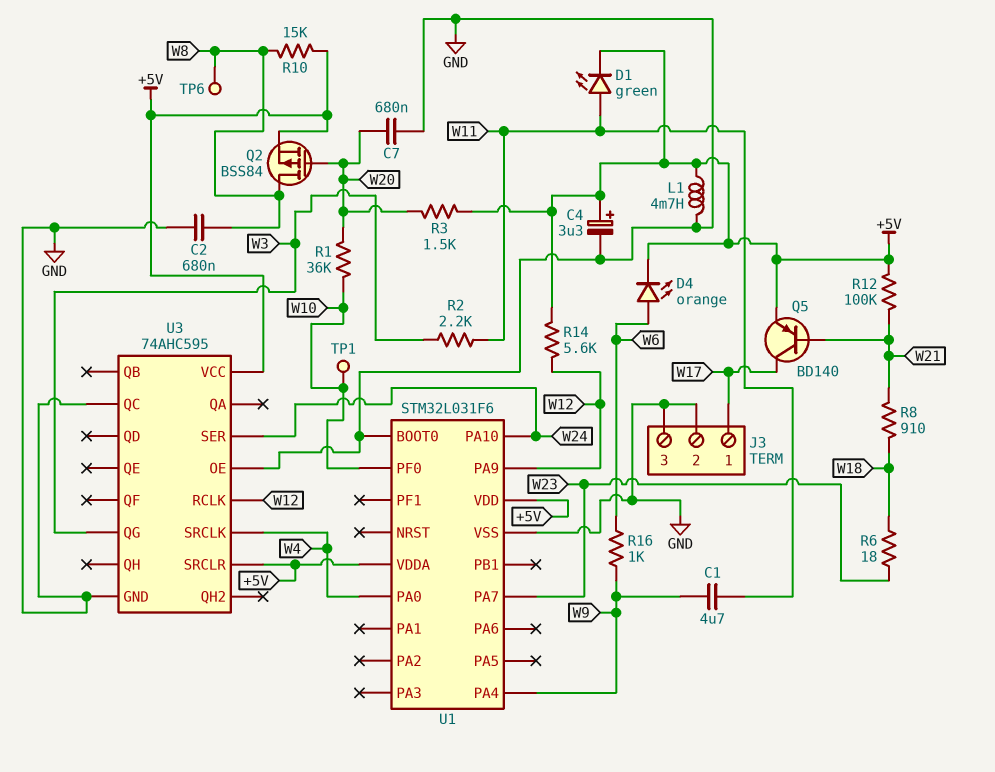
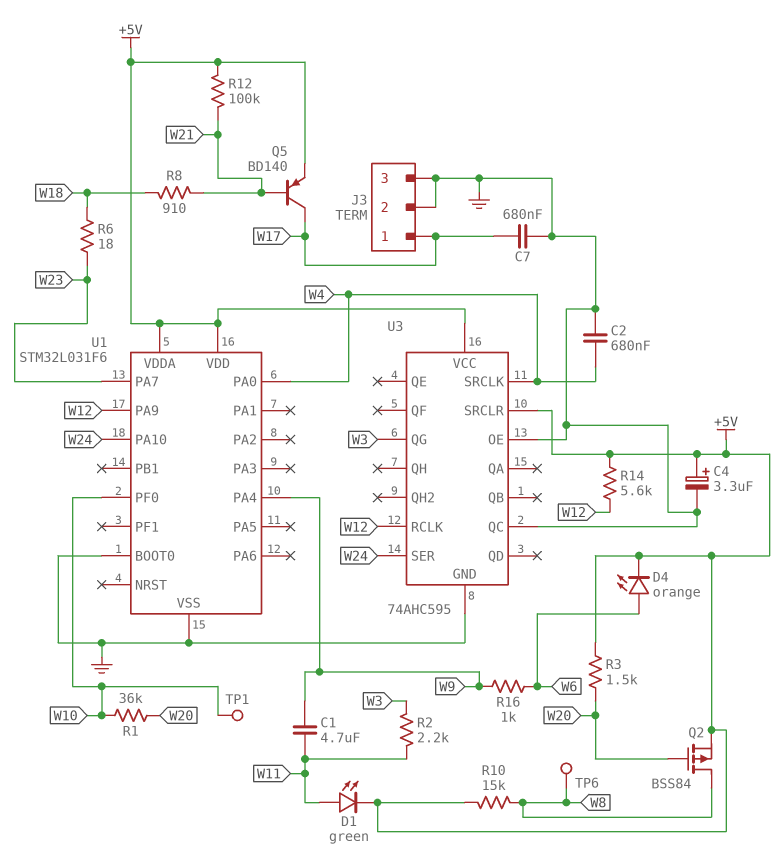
C2: 680nF (GND, W8) -> 680nF (GND, W4)
C7: 680nF (GND, W20) -> 680nF (GND, W17)
L1: 4.7mH (+5V, GND) -> none

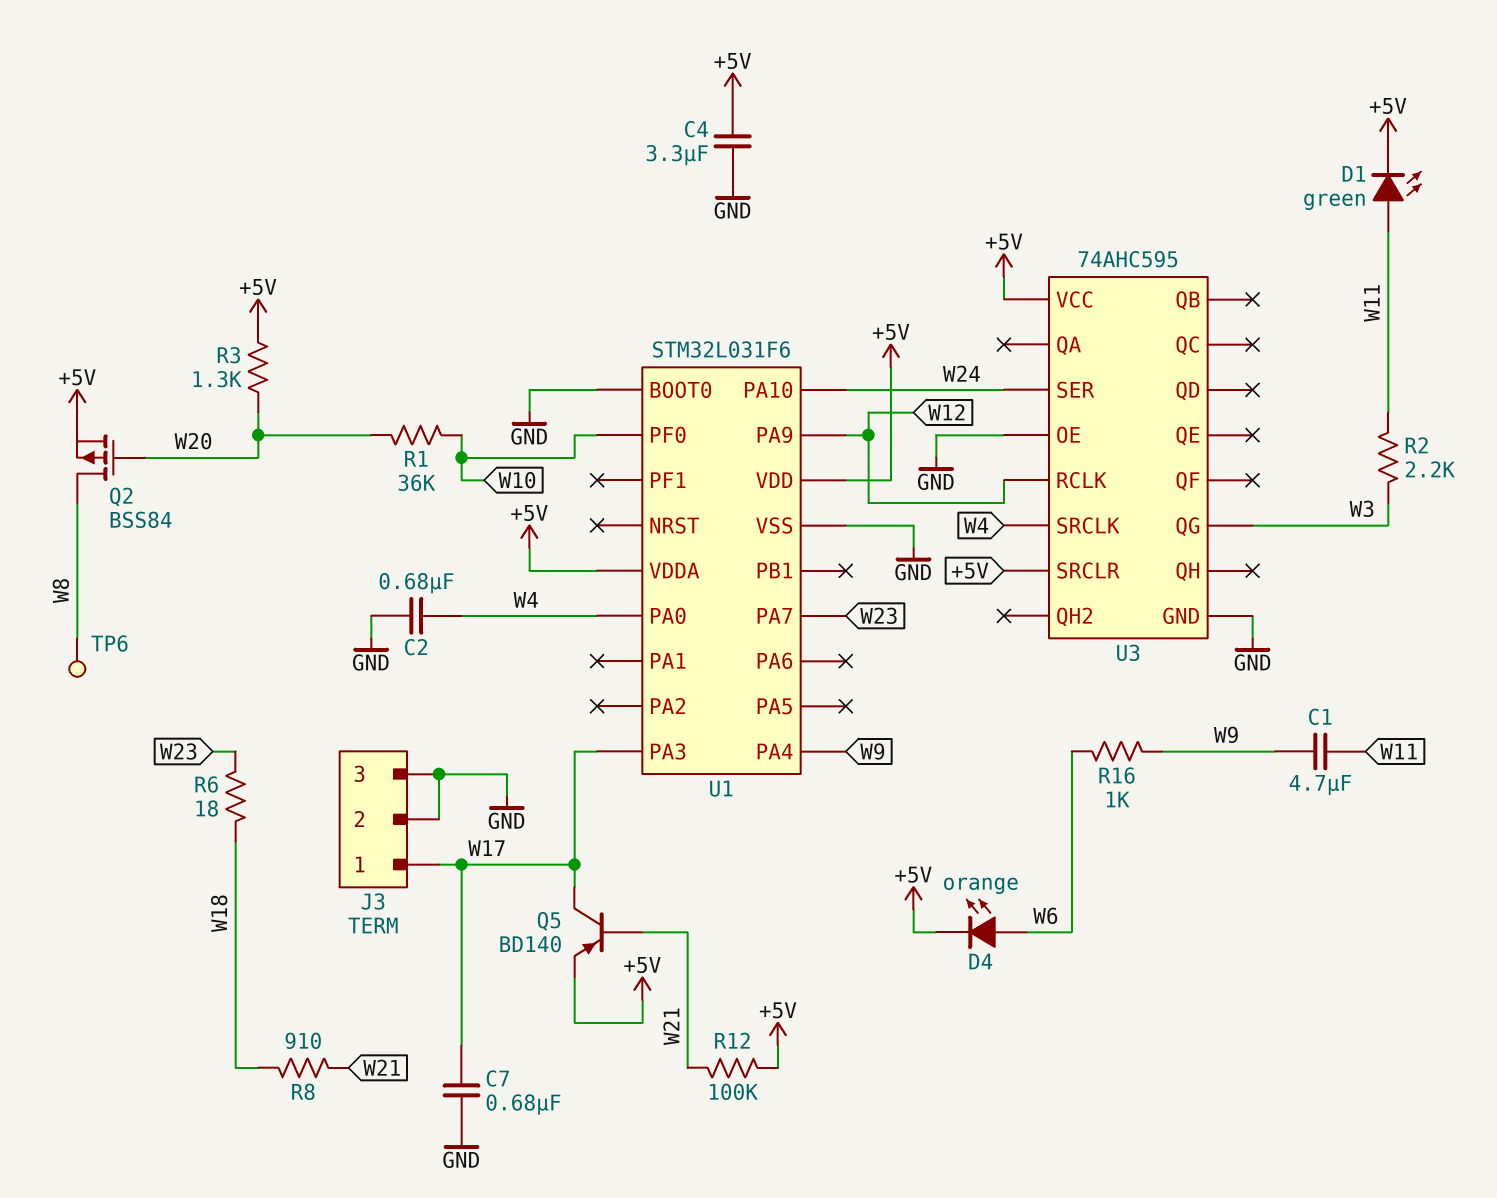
C4: 3.3uF (plus +5V, minus GND) -> 3.3uF (+5V, GND)
R3: 1.5k (+5V, W20) -> 1.3k (+5V, W20)
R10: 15k (+5V, W8) -> none
R14: 5.6k (+5V, W12) -> none
TP1: test point (W10) -> none
U1 pin PA3: none -> W17
U3 pin QC: GND -> none

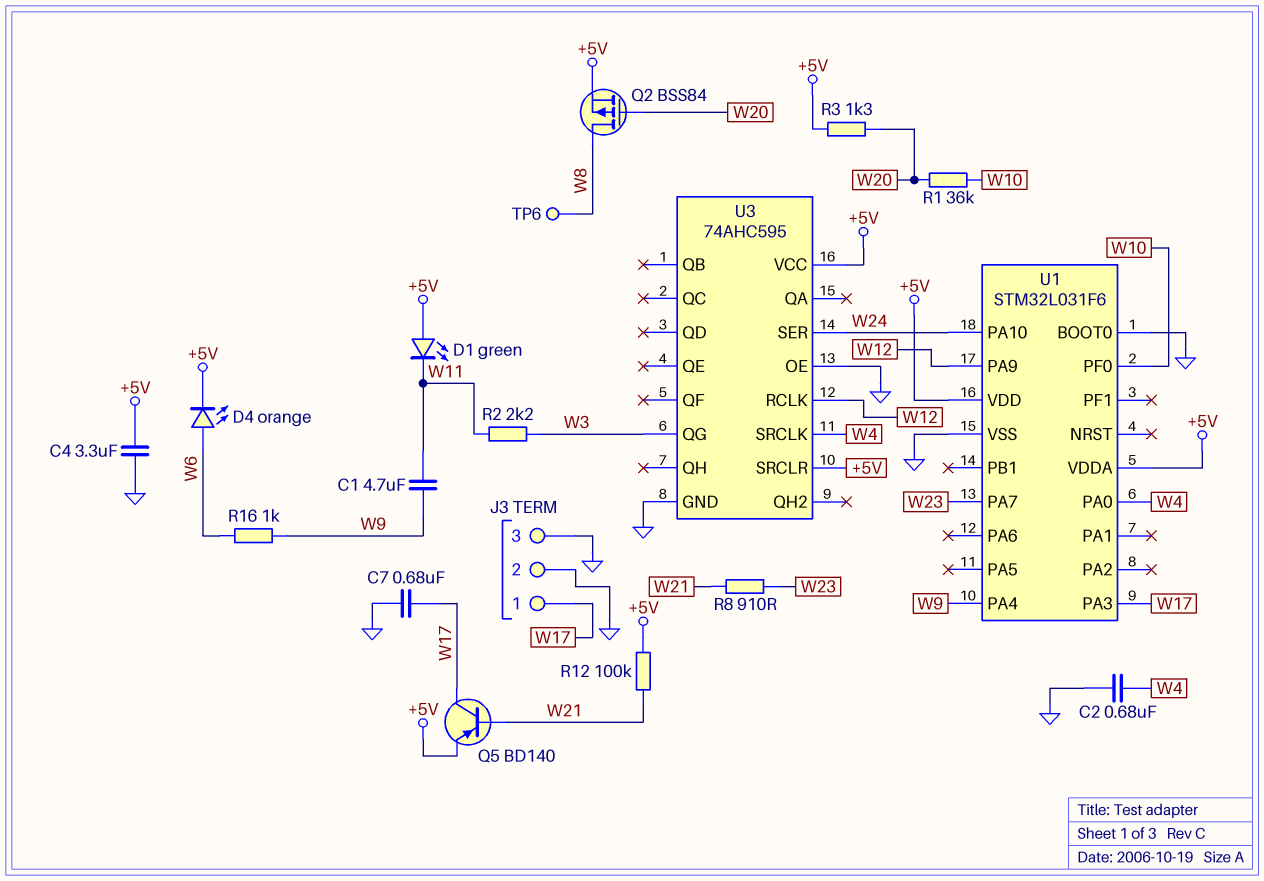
D1: LED green (A W11, K +5V) -> LED green (A +5V, K W11)
R6: 18 (W18, W23) -> none
R8: 910 (W18, W21) -> 910 (W21, W23)

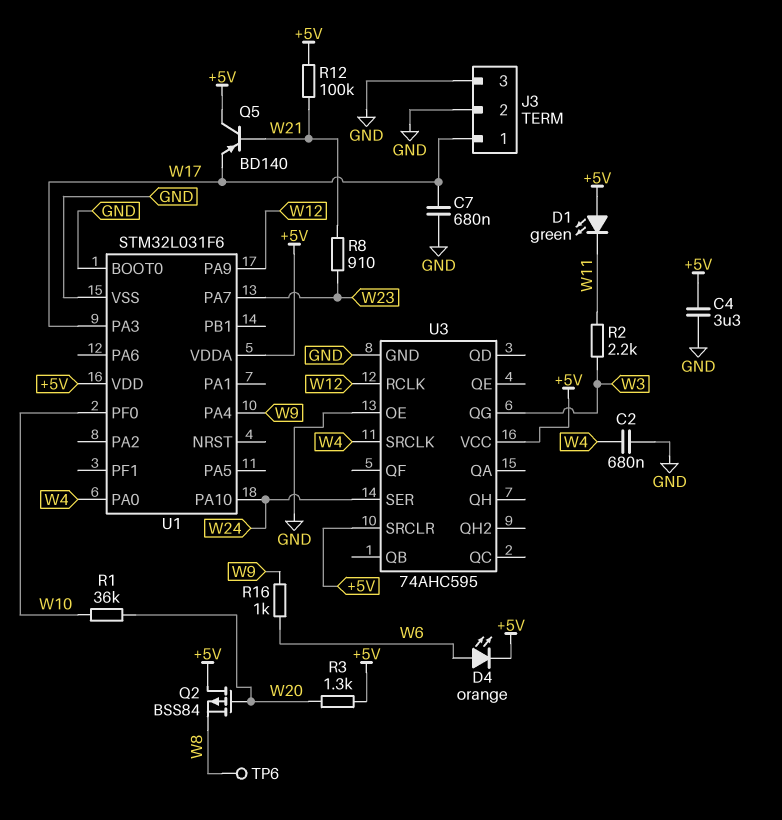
C1: 4.7uF (W9, W11) -> none
Q2: PMOS BSS84 (G W20, D W8, S +5V) -> PMOS BSS84 (G W20, D +5V, S W8)
Q5: PNP BD140 (B W21, C W17, E +5V) -> PNP BD140 (B W21, C +5V, E W17)

